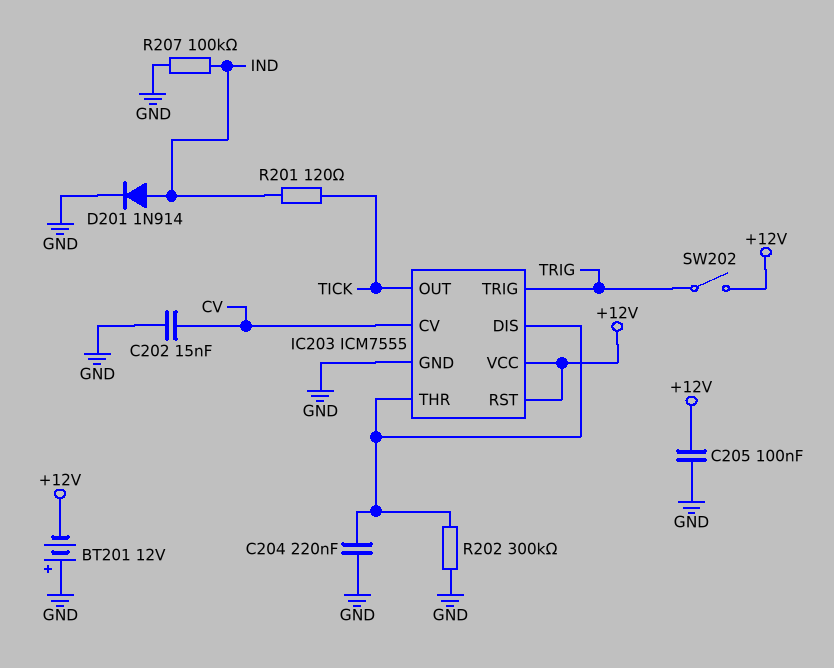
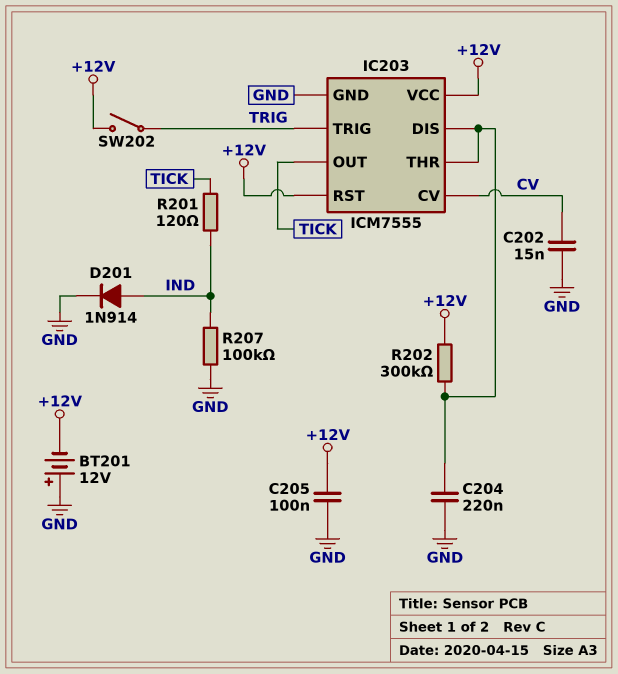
R202: 300k (GND, IC203/DIS) -> 300k (+12V, IC203/DIS)

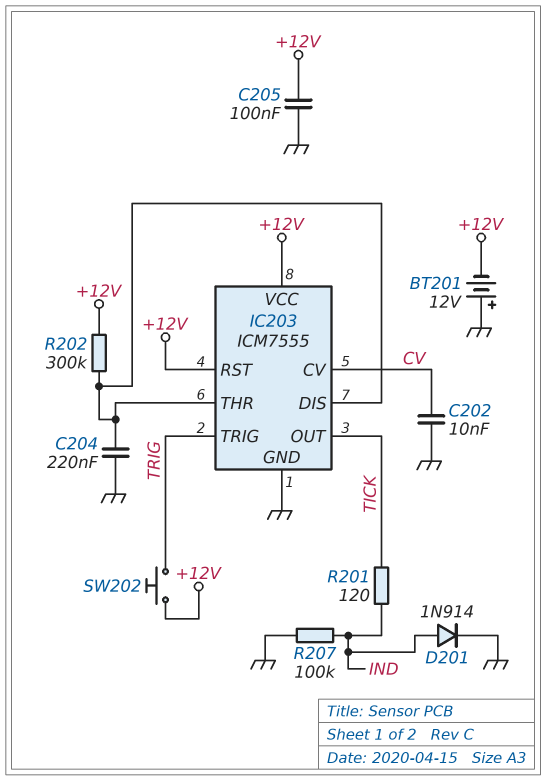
C202: 15nF (CV, GND) -> 10nF (CV, GND)
SW202: switch (+12V, TRIG) -> button (+12V, TRIG)

